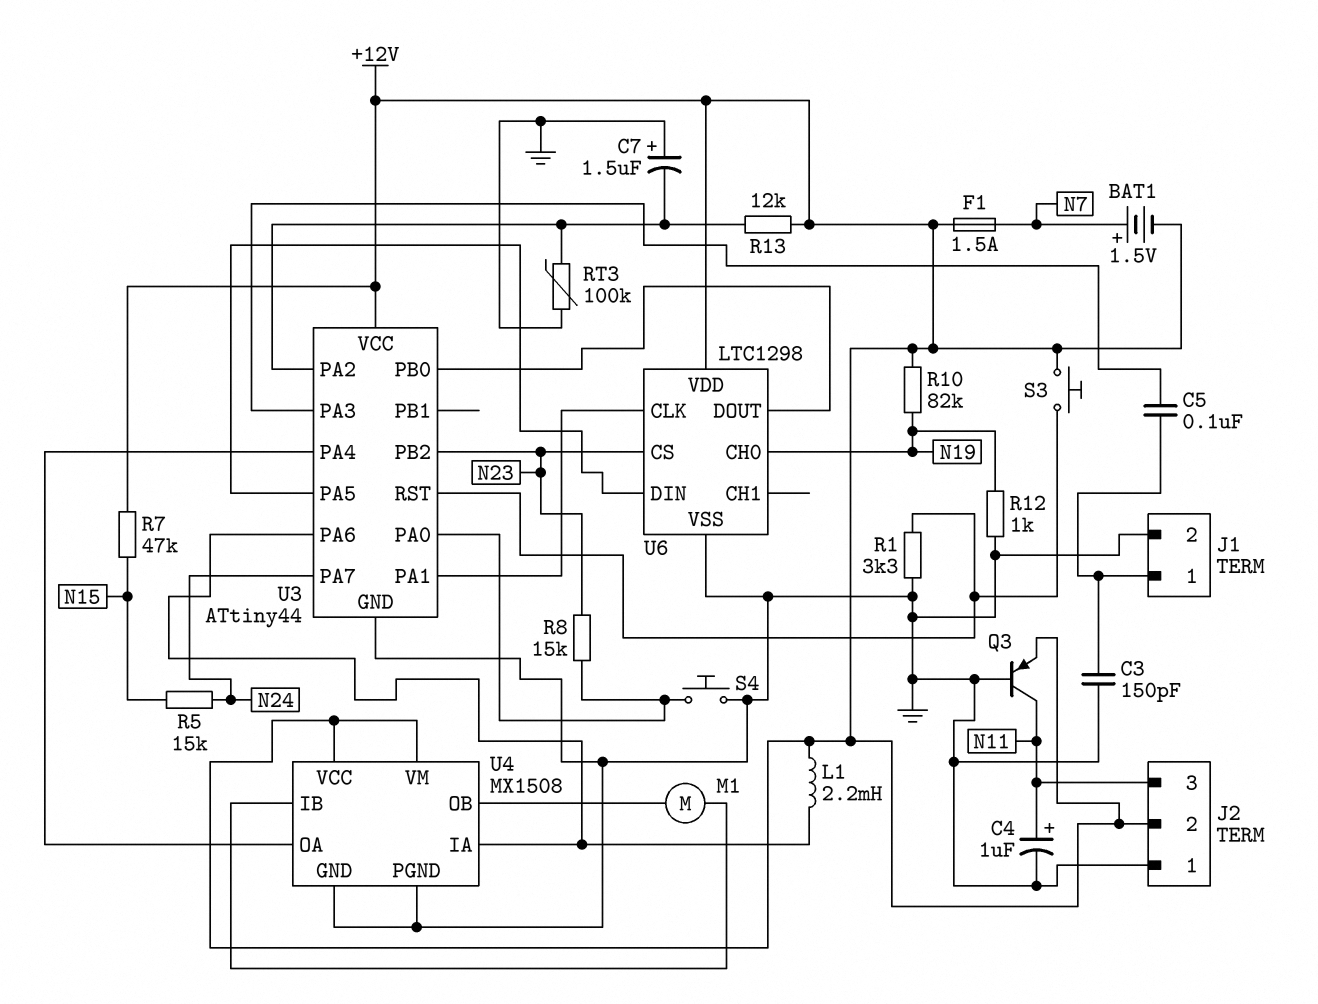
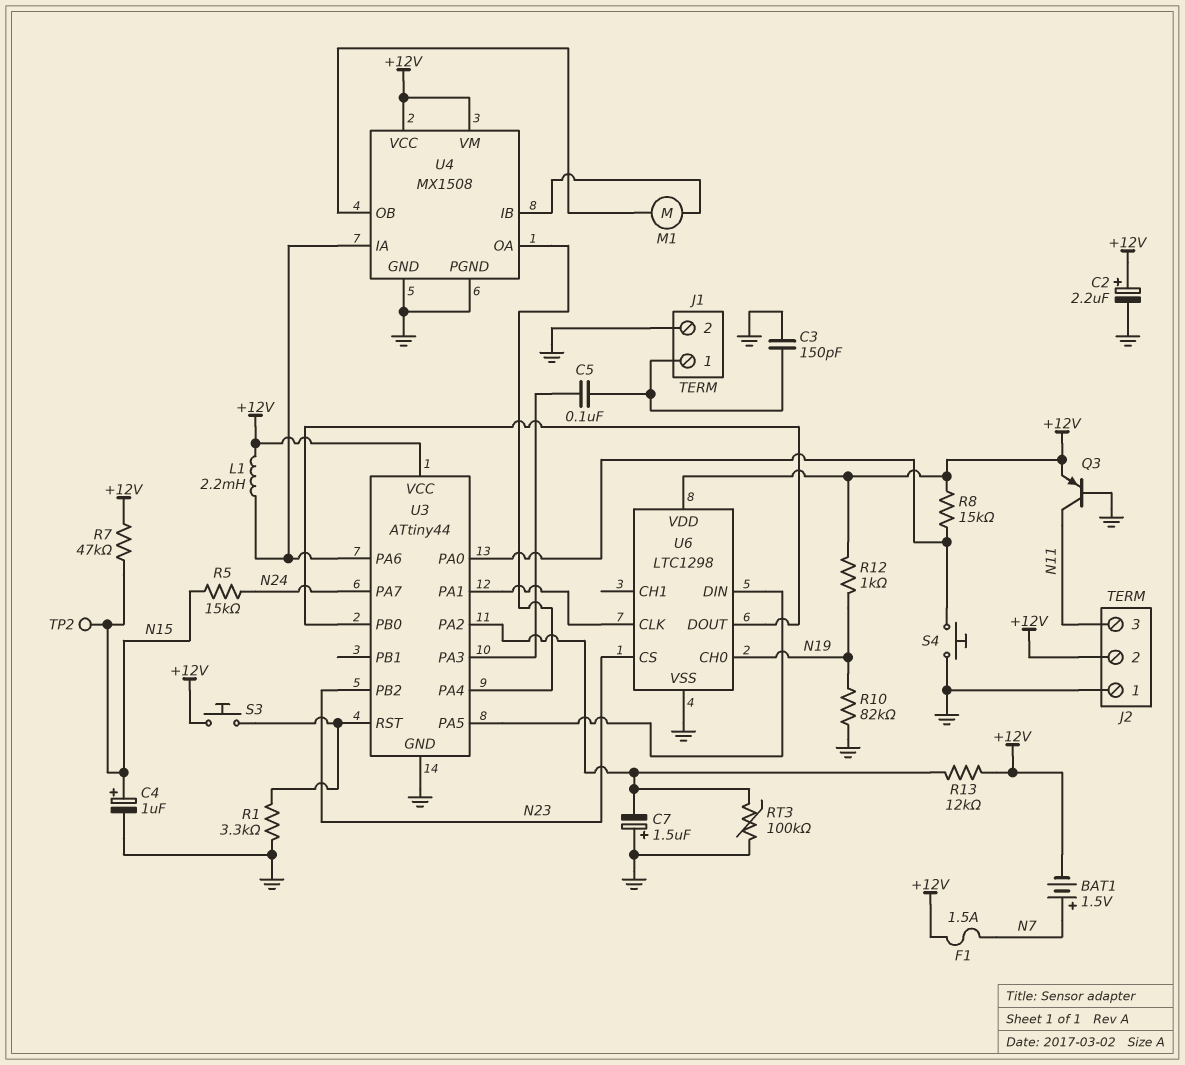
C2: none -> 2.2uF (plus +12V, minus GND)
C4: 1uF (plus N11, minus GND) -> 1uF (plus N15, minus GND)
R8: 15k (N23, U3/PA0) -> 15k (+12V, U3/PA0)
R10: 82k (+12V, N19) -> 82k (GND, N19)
R12: 1k (GND, N19) -> 1k (+12V, N19)
TP2: none -> test point (N15)

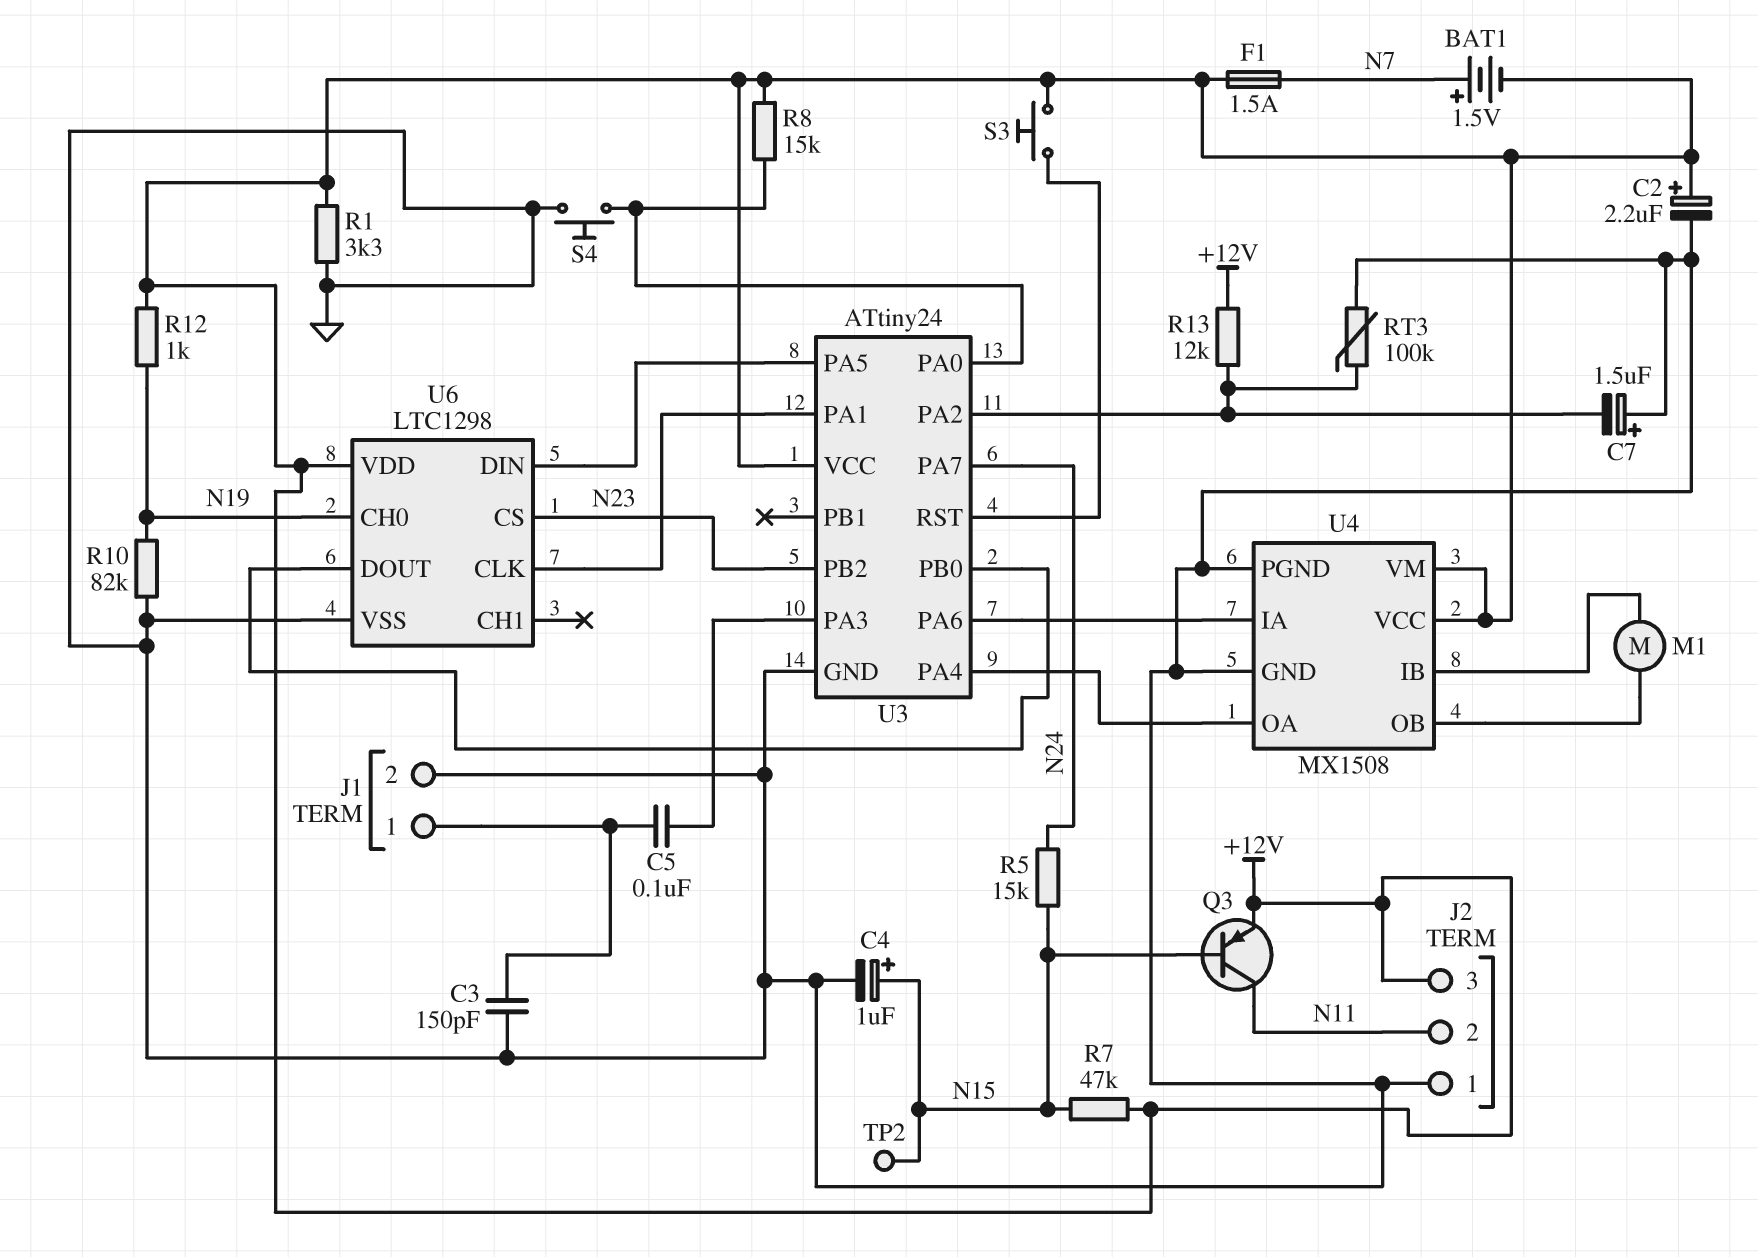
J2 pin 2: +12V -> N11
J2 pin 3: N11 -> +12V
L1: 2.2mH (+12V, U3/PA6) -> none
Q3: PNP (B GND, C N11, E +12V) -> PNP (B N15, C N11, E +12V)
R1: 3.3k (GND, U3/RST) -> 3.3k (+12V, GND)
U3: ATtiny44 -> ATtiny24

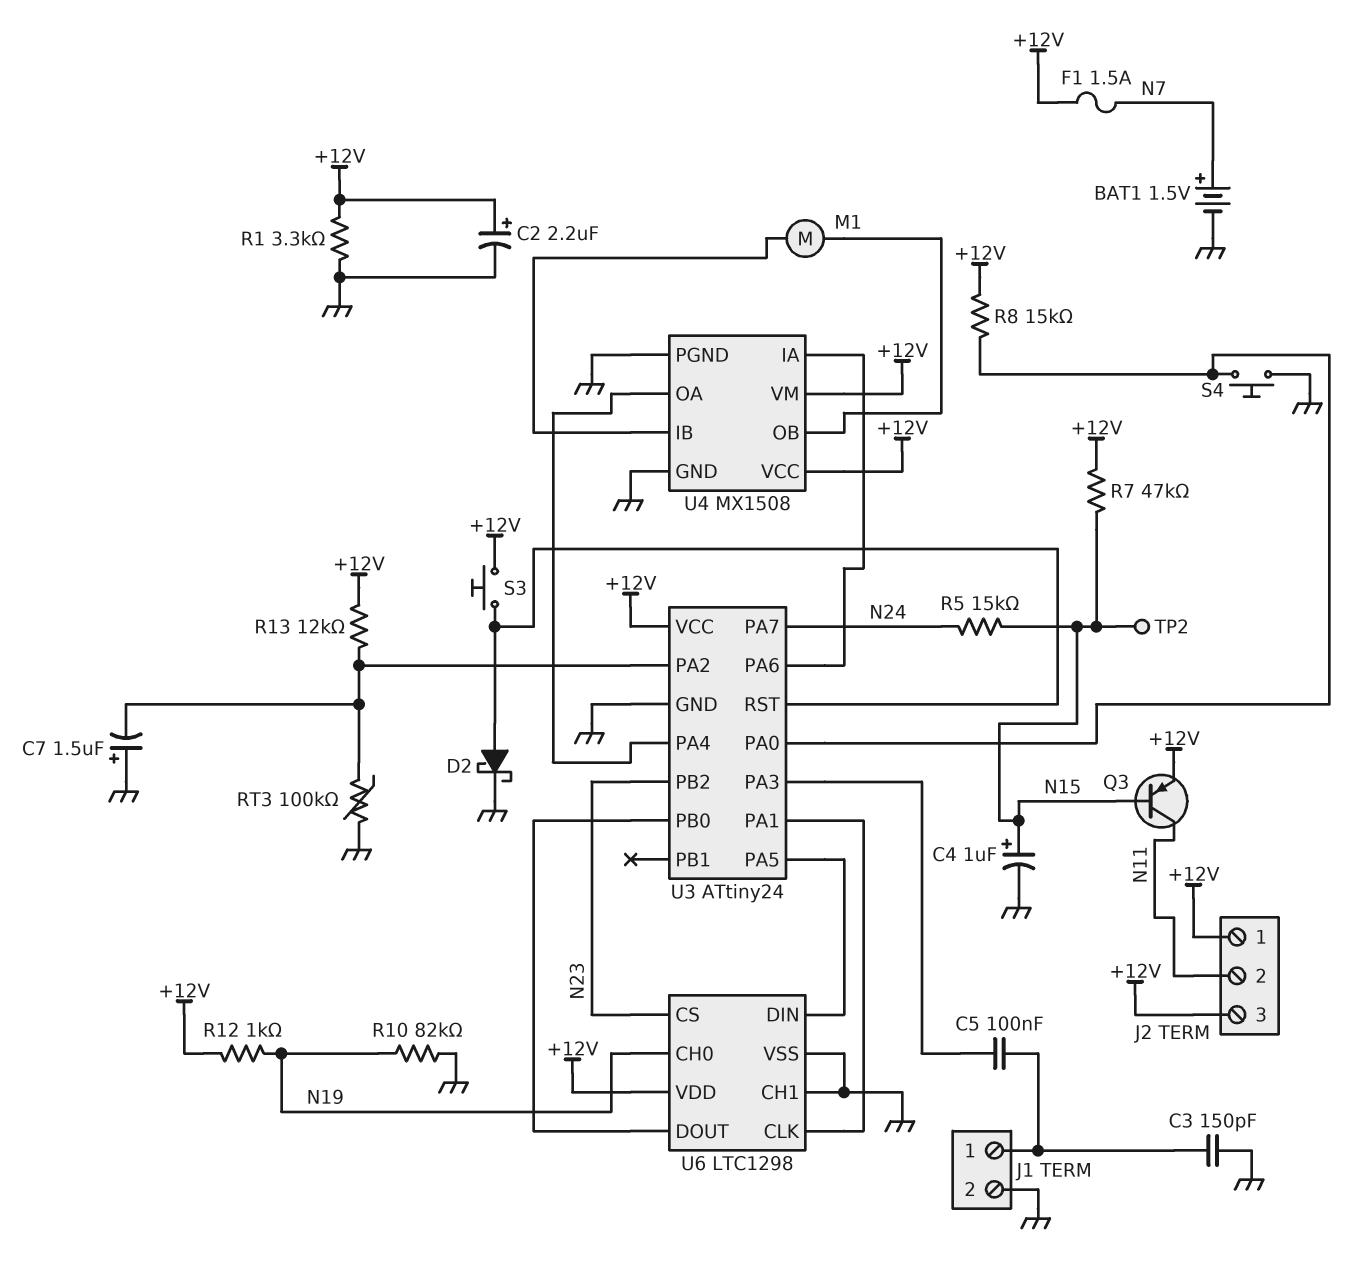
BAT1: 1.5V (plus N7, minus +12V) -> 1.5V (plus N7, minus GND)
D2: none -> schottky (A U3/RST, K GND)
J2 pin 1: GND -> +12V
U6 pin CH1: none -> GND

